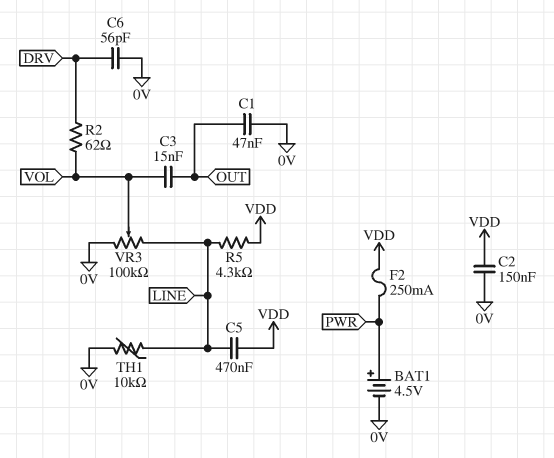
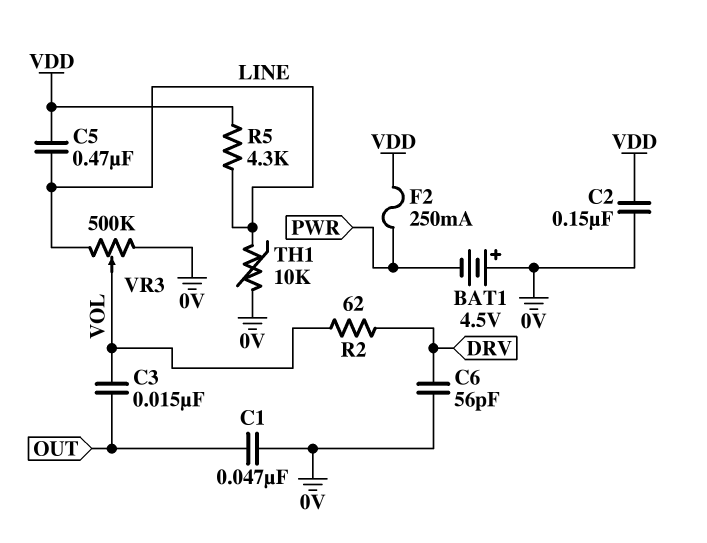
BAT1: 4.5V (plus PWR, minus 0V) -> 4.5V (plus 0V, minus PWR)
VR3: 100k (0V, LINE, wiper VOL) -> 500k (0V, LINE, wiper VOL)

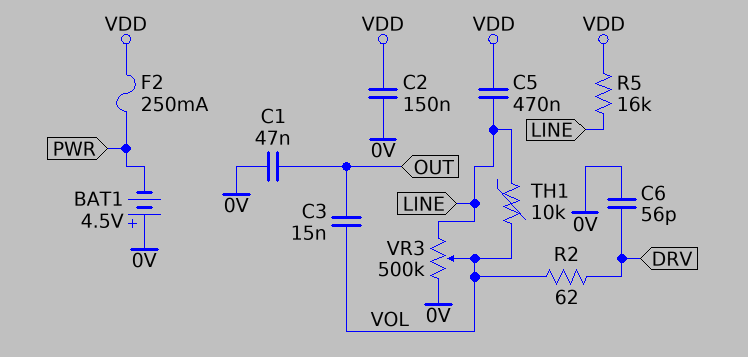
R5: 4.3k (LINE, VDD) -> 16k (LINE, VDD)
TH1: 10k (0V, LINE) -> 10k (LINE, VOL)

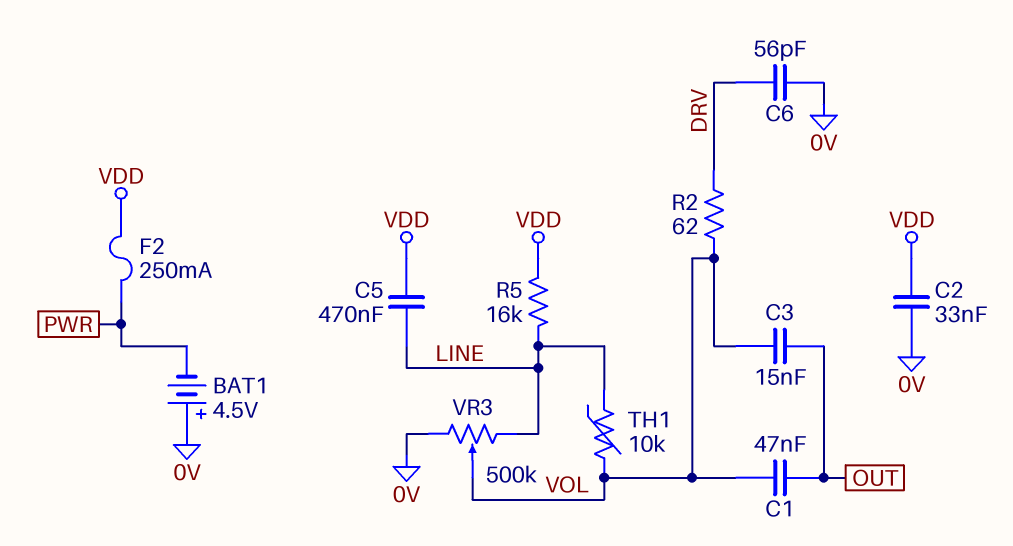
C1: 47nF (0V, OUT) -> 47nF (OUT, VOL)
C2: 150nF (0V, VDD) -> 33nF (0V, VDD)

